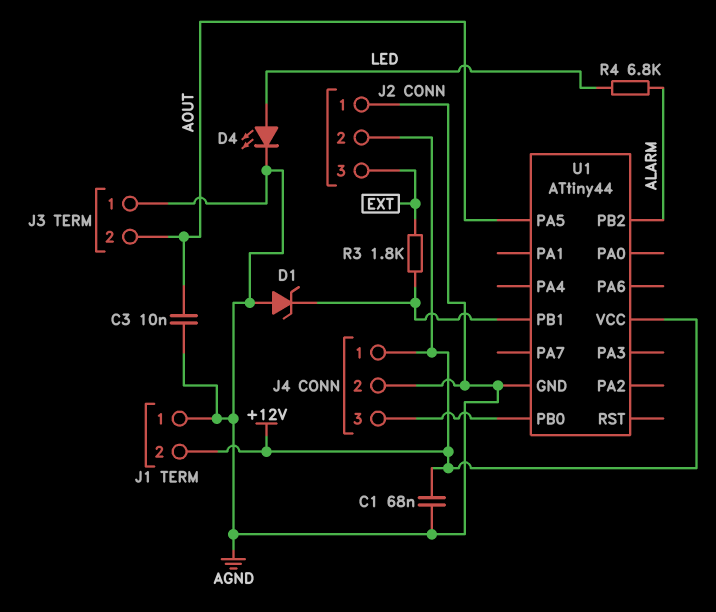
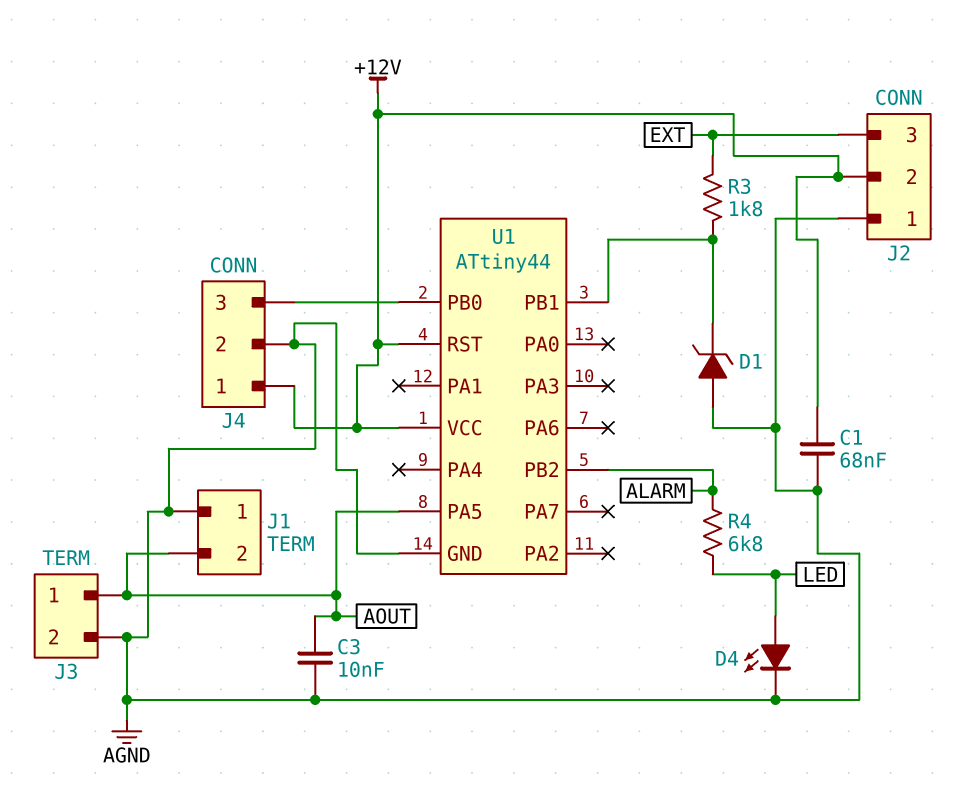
J1 pin 2: +12V -> AOUT
J3 pin 1: AGND -> AOUT
J3 pin 2: AOUT -> AGND
U1 pin RST: none -> +12V

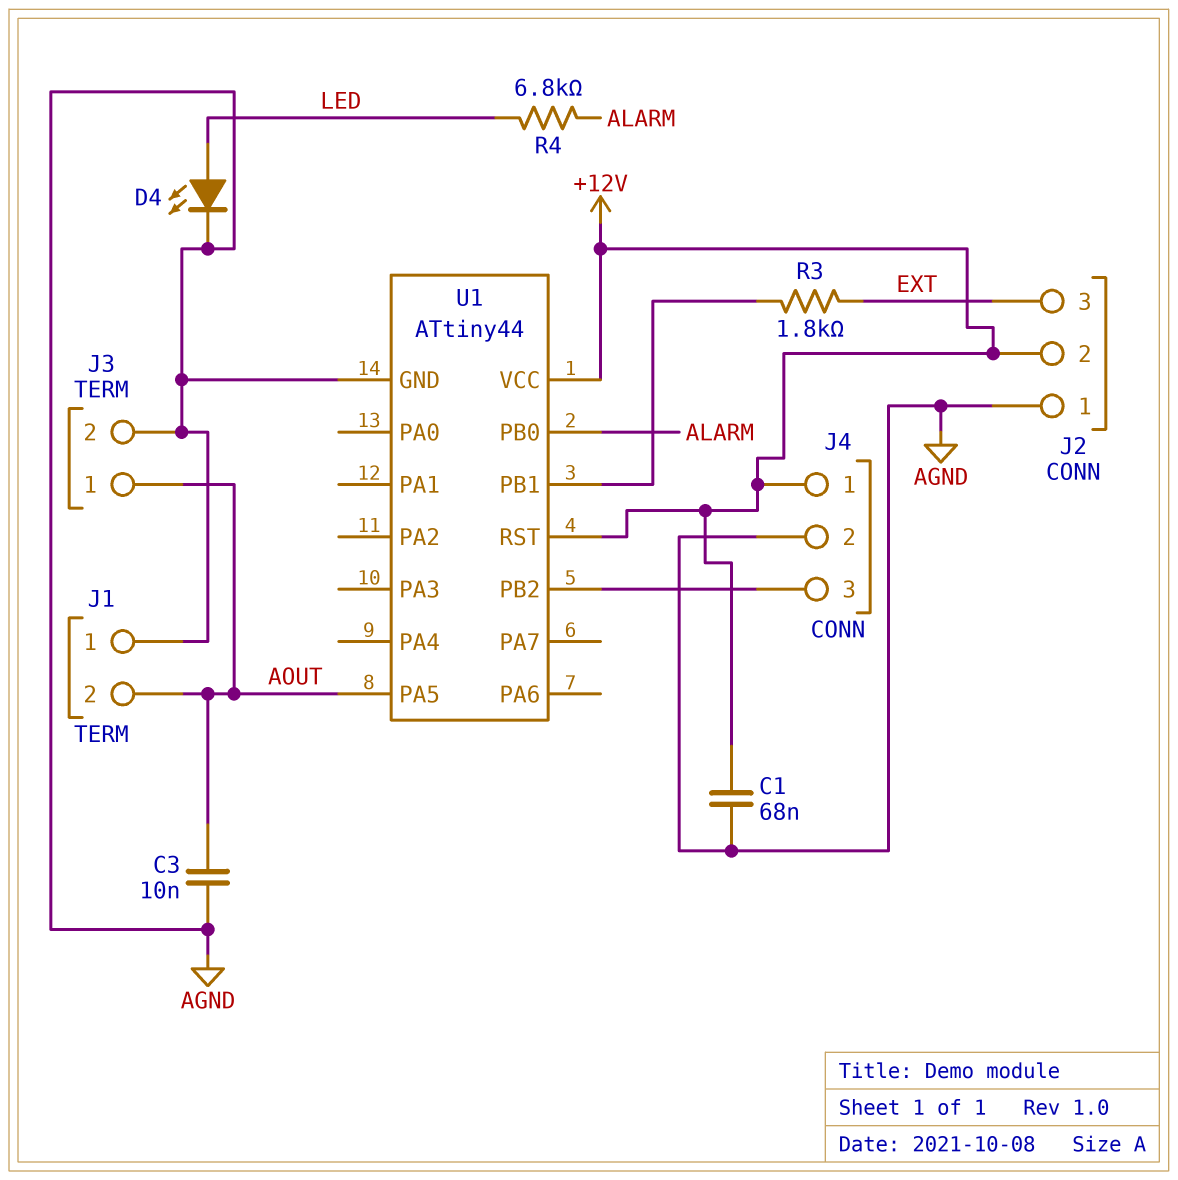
D1: zener (A AGND, K U1/PB1) -> none
U1 pin PB0: J4/3 -> ALARM
U1 pin PB2: ALARM -> J4/3

